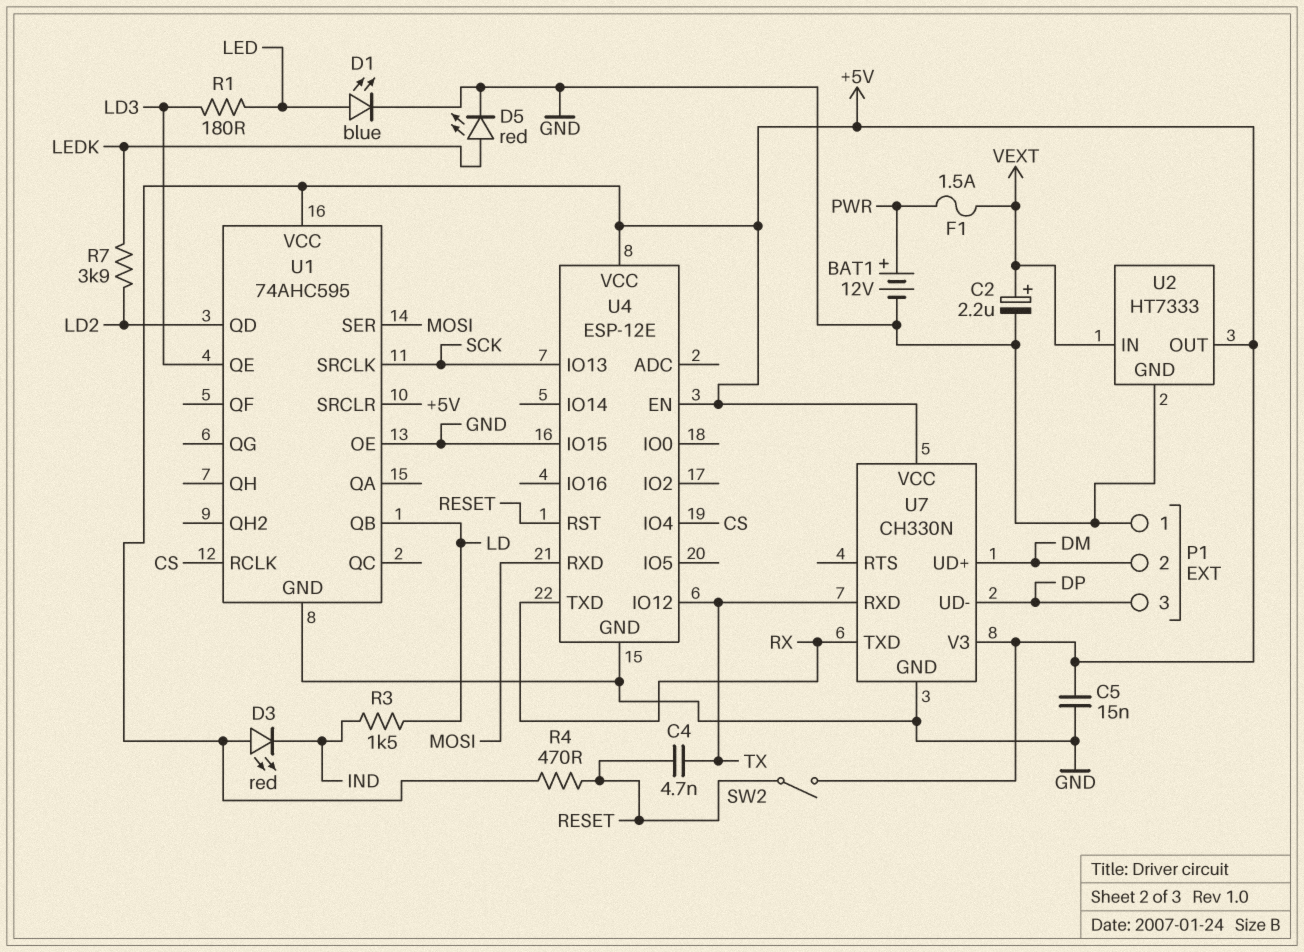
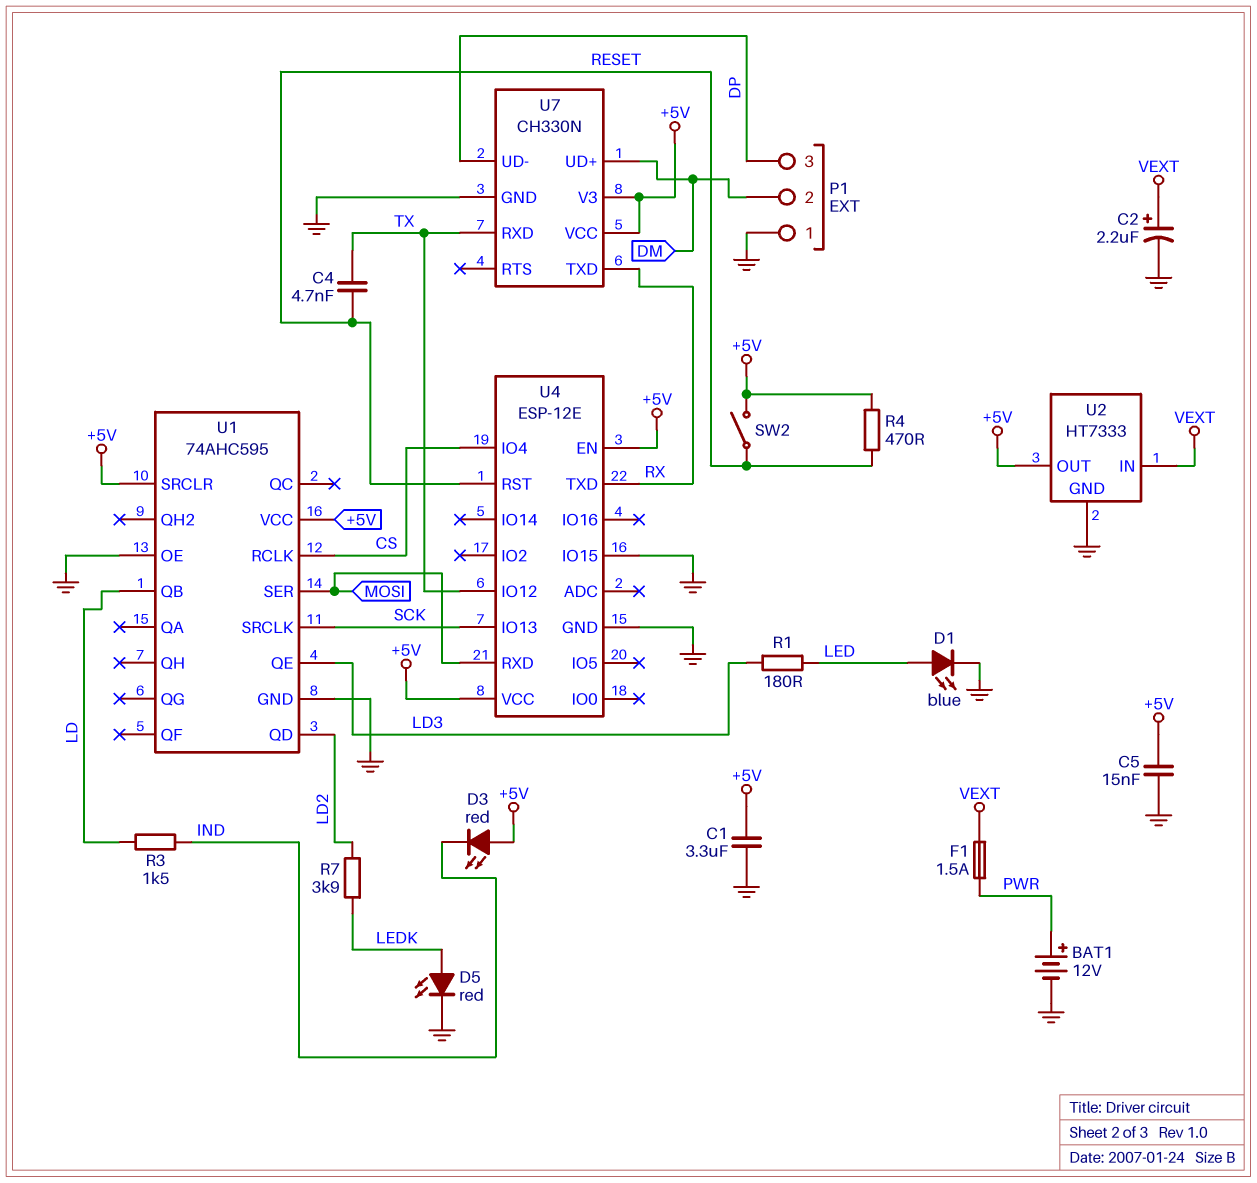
C1: none -> 3.3uF (+5V, GND)

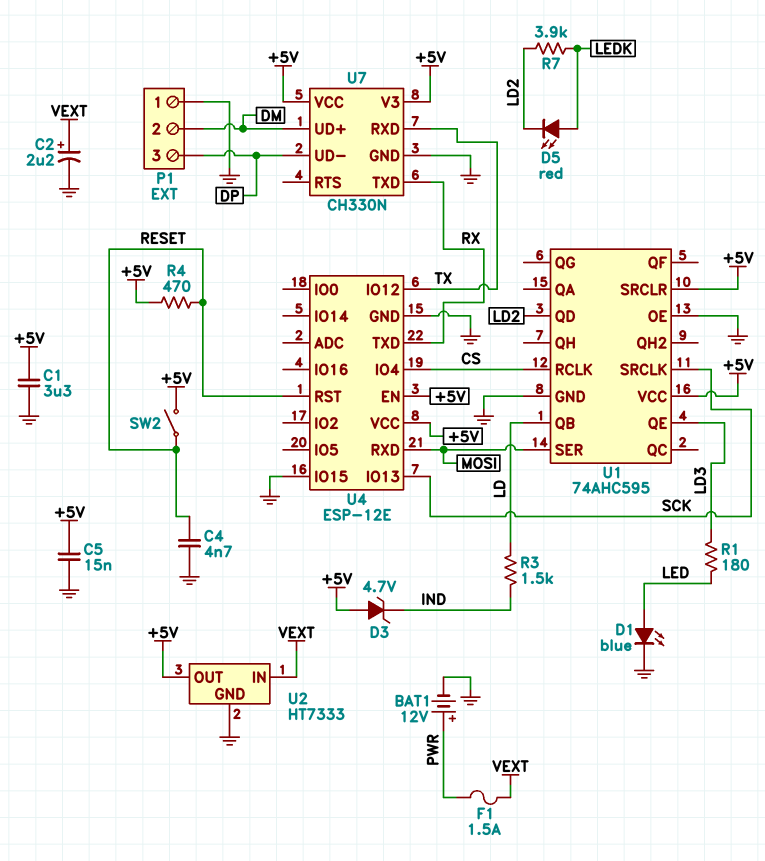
C4: 4.7nF (RESET, TX) -> 4.7nF (GND, RESET)
D3: LED red (A +5V, K IND) -> zener 4.7V (A +5V, K IND)
D5: LED red (A LEDK, K GND) -> LED red (A LEDK, K LD2)

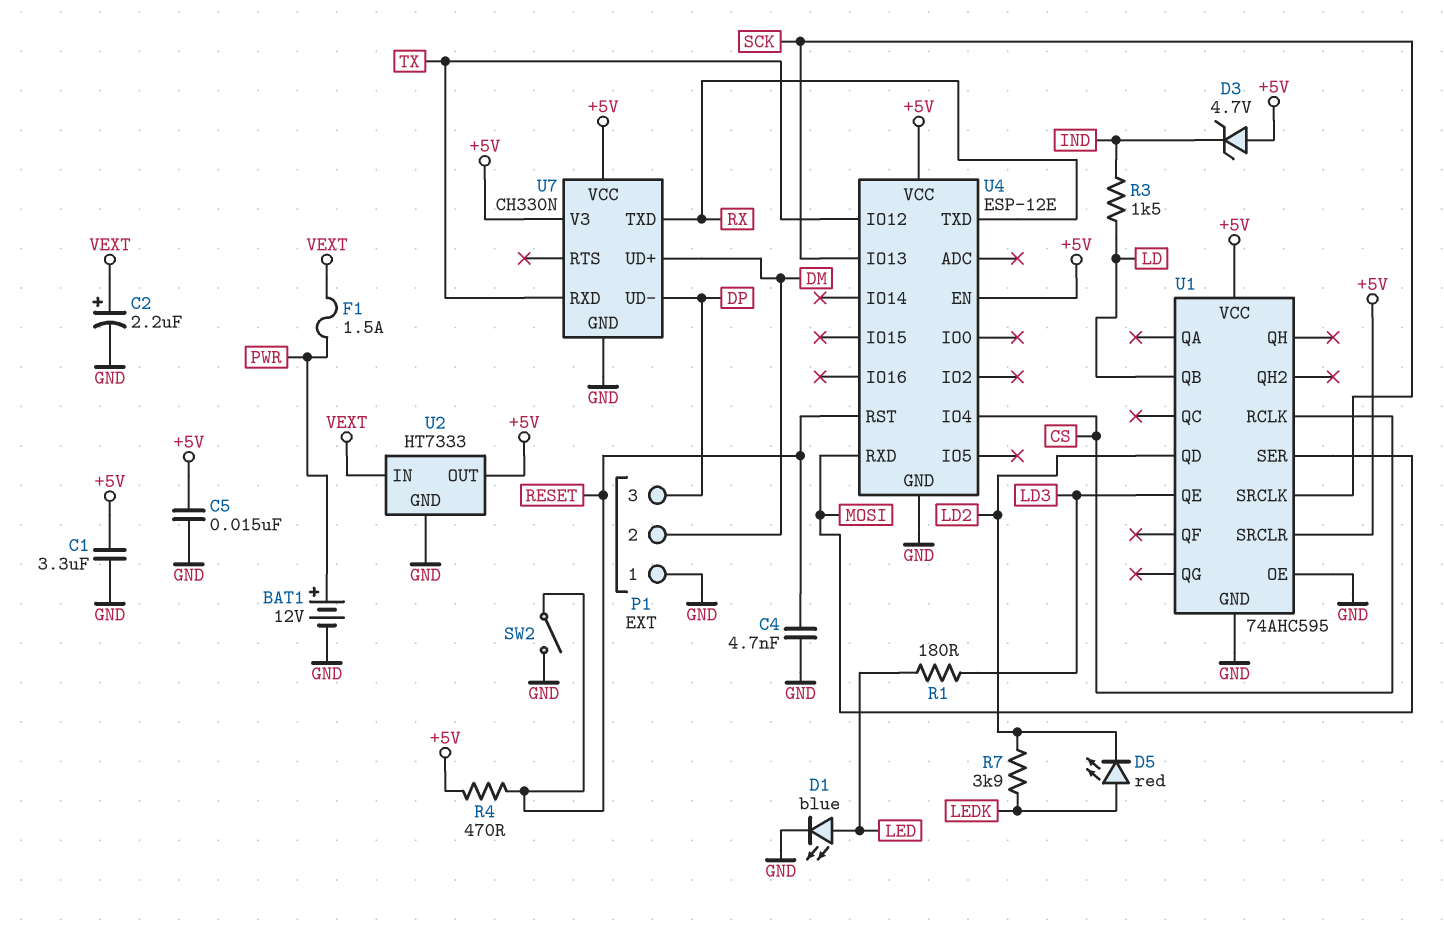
SW2: switch (+5V, RESET) -> switch (GND, RESET)
U4 pin IO15: GND -> none

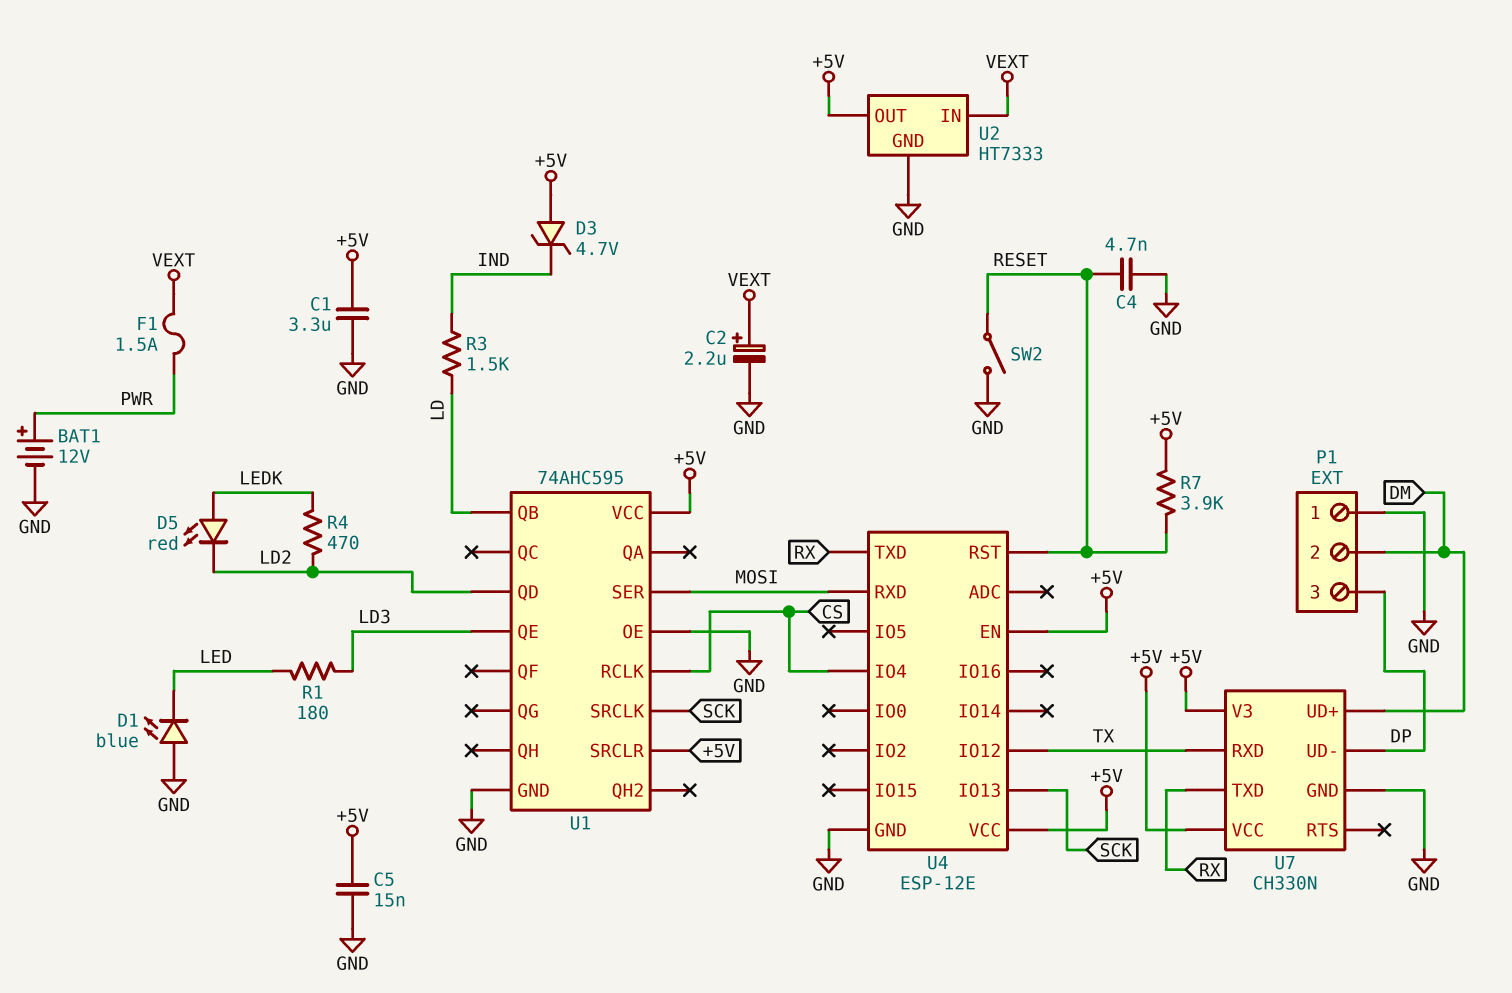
D1: LED blue (A LED, K GND) -> LED blue (A GND, K LED)
R4: 470 (+5V, RESET) -> 470 (LD2, LEDK)
R7: 3.9k (LD2, LEDK) -> 3.9k (+5V, RESET)

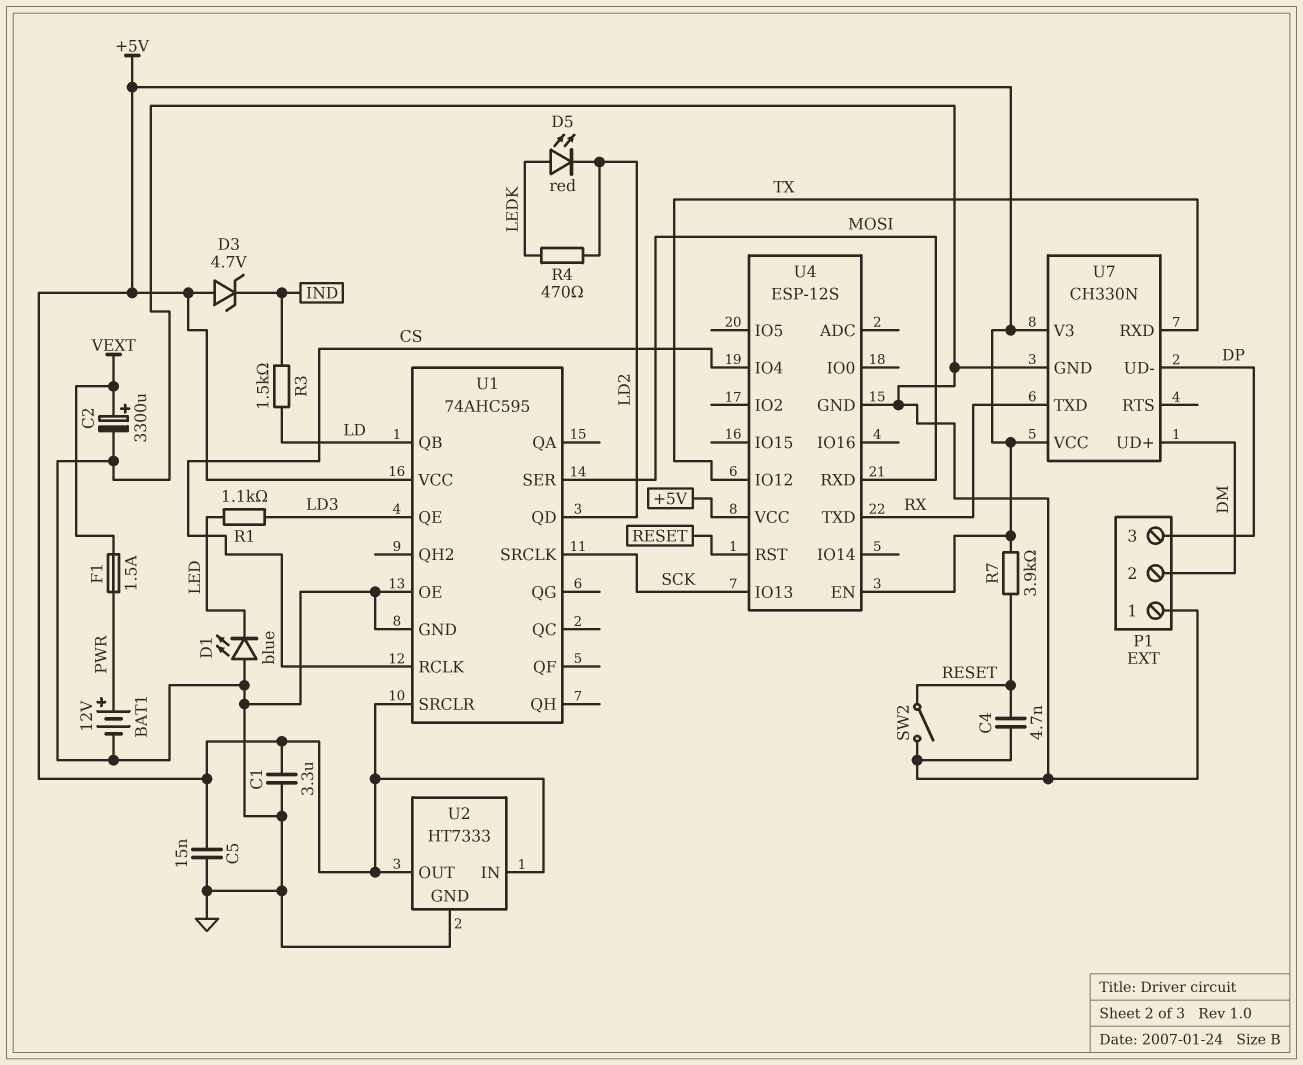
C2: 2.2uF (plus VEXT, minus GND) -> 3300uF (plus VEXT, minus GND)
R1: 180 (LD3, LED) -> 1.1k (LD3, LED)
U2 pin IN: VEXT -> +5V
U4: ESP-12E -> ESP-12S

